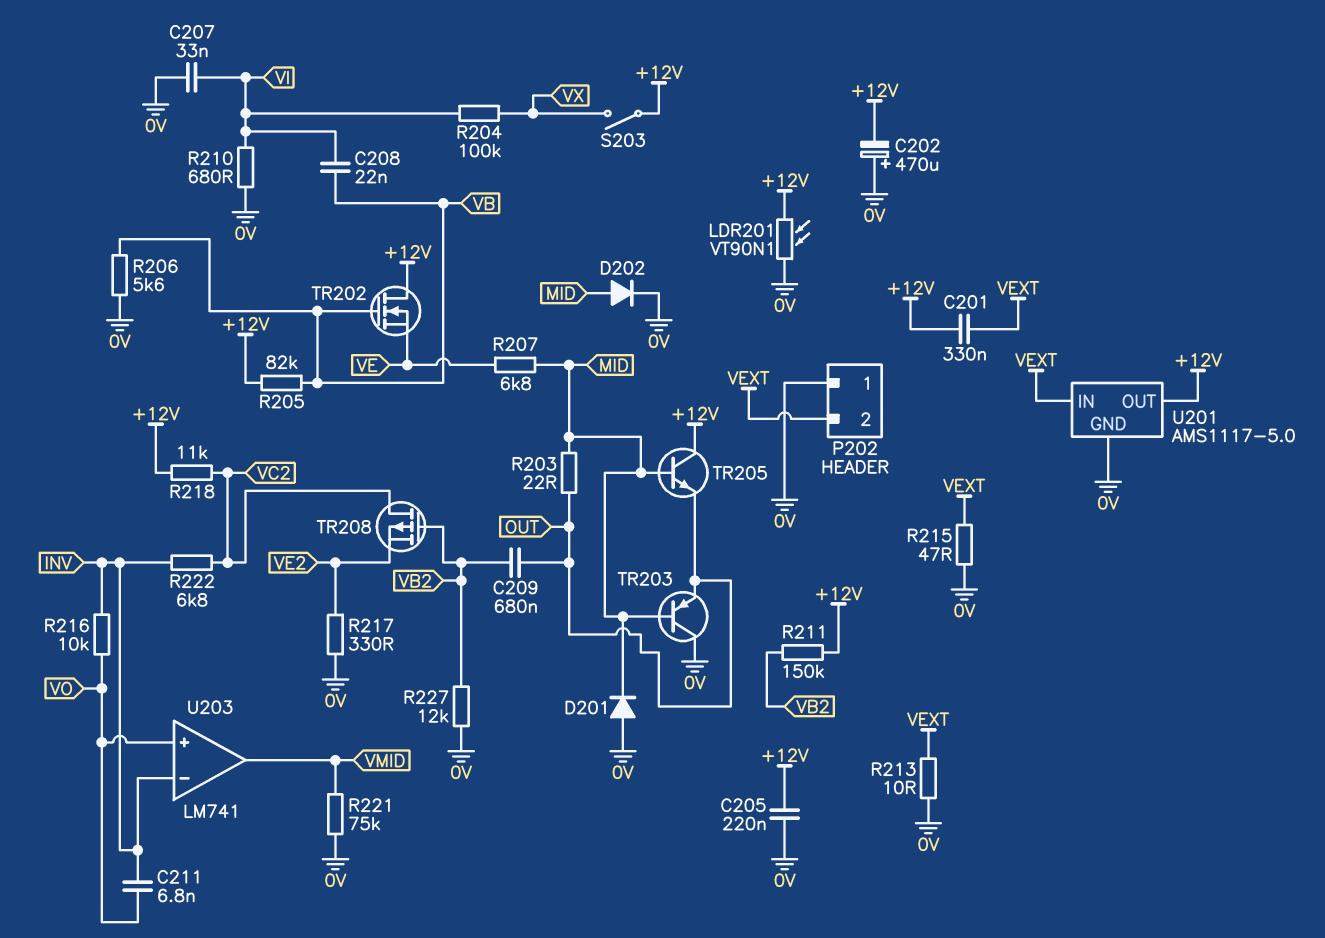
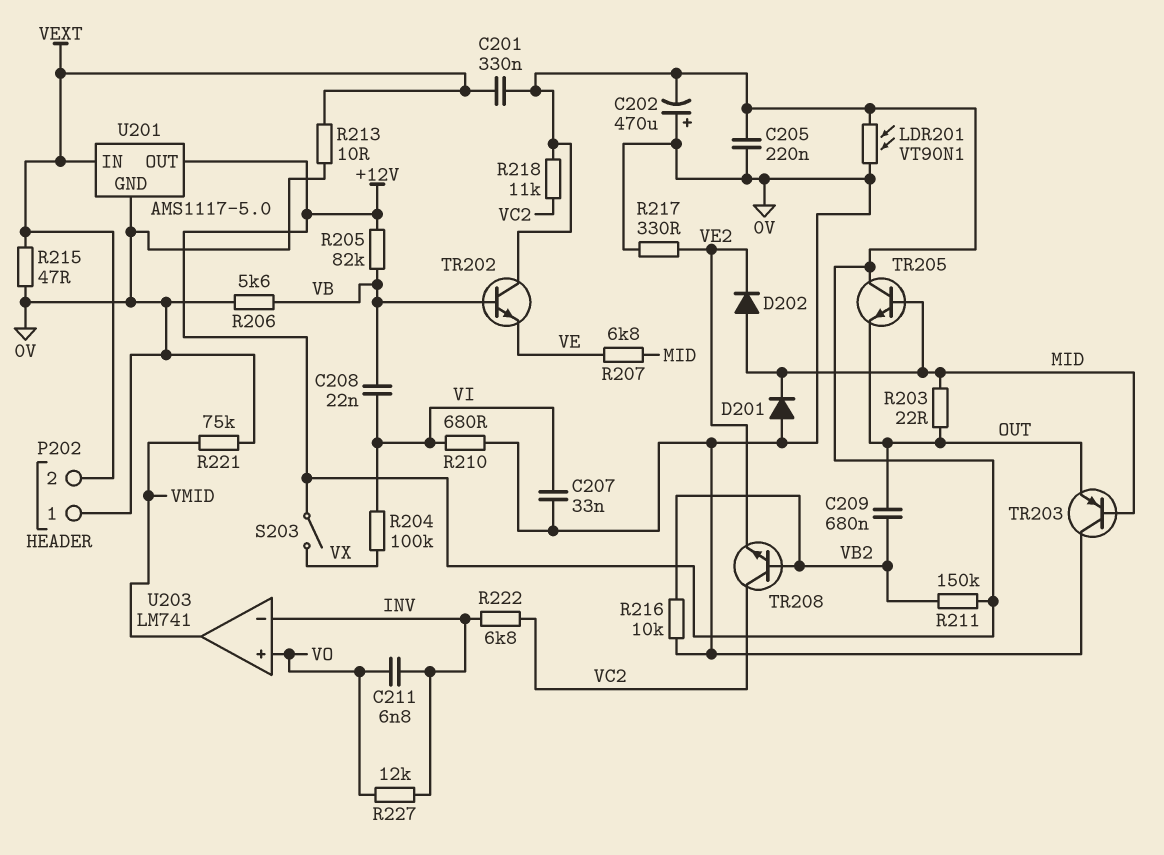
D202: diode (A MID, K 0V) -> diode (A MID, K VE2)
R216: 10k (INV, VO) -> 10k (0V, VB2)
R227: 12k (0V, VB2) -> 12k (INV, VO)
TR202: NMOS (G VB, D +12V, S VE) -> NPN (B VB, C +12V, E VE)
TR208: PMOS (G VB2, D VC2, S VE2) -> NPN (B VB2, C VC2, E VE2)

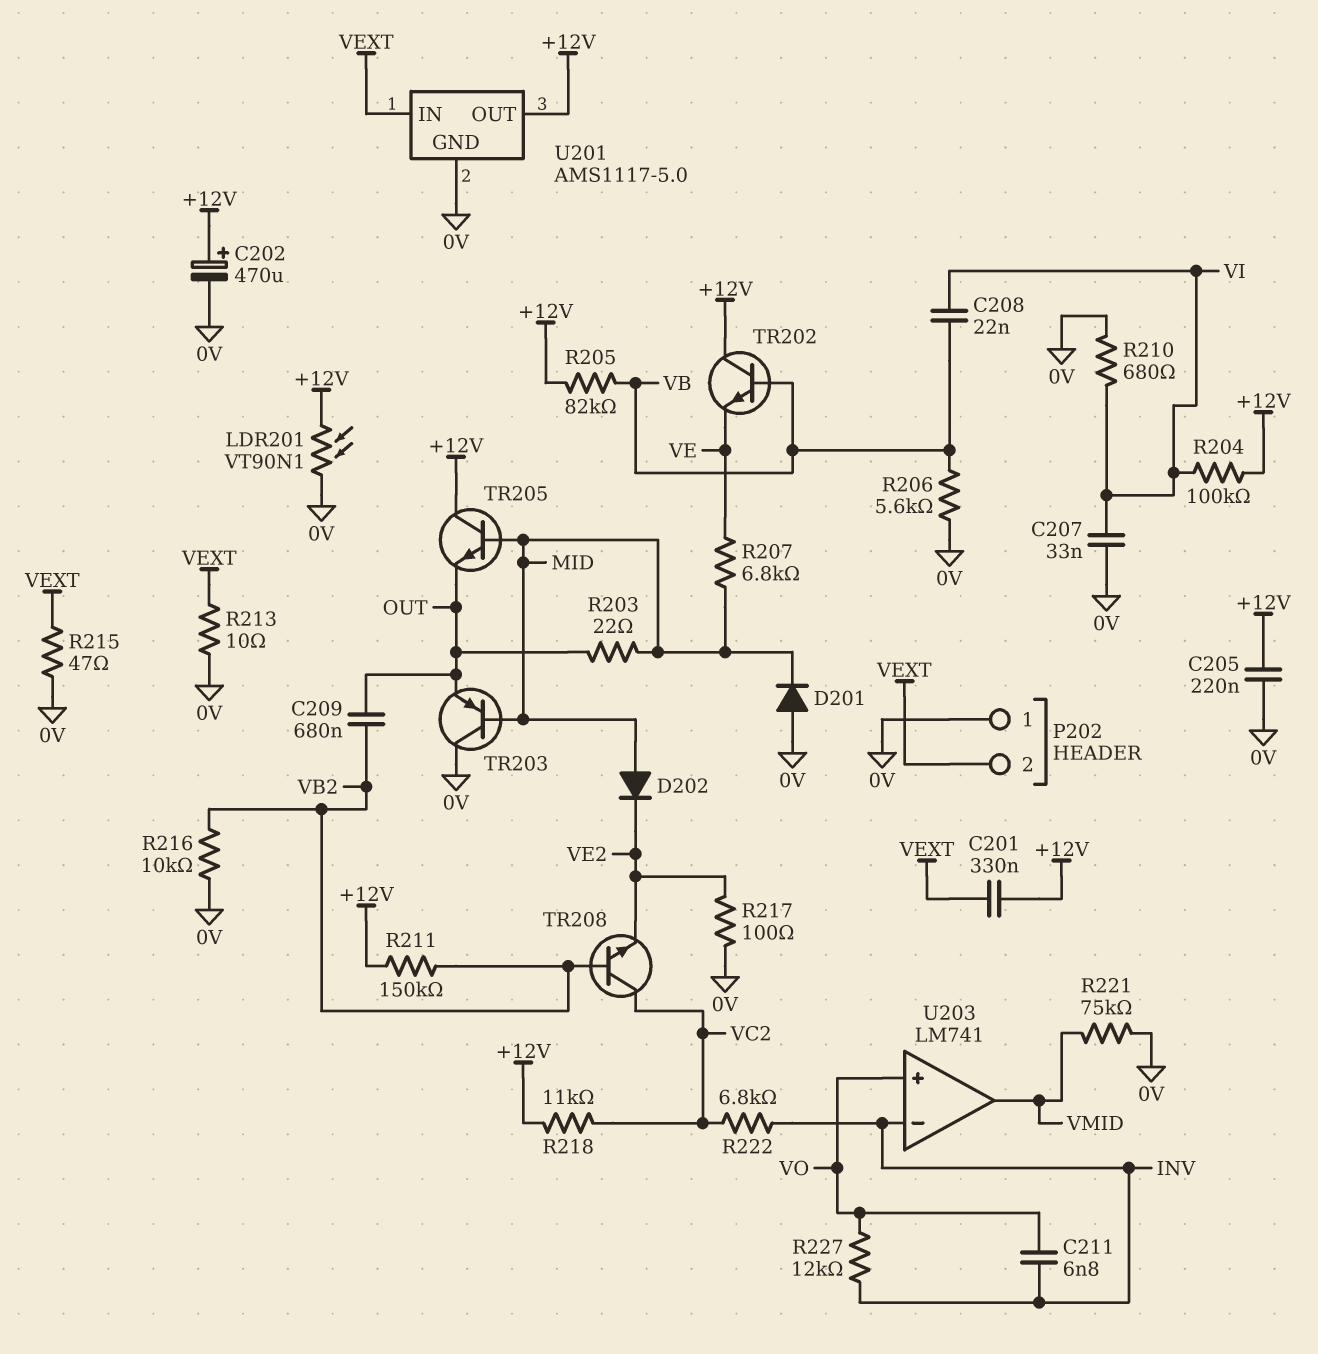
C202: 470uF (plus 0V, minus +12V) -> 470uF (plus +12V, minus 0V)
R204: 100k (VI, VX) -> 100k (+12V, VI)
R217: 330 (0V, VE2) -> 100 (0V, VE2)
S203: switch (+12V, VX) -> none

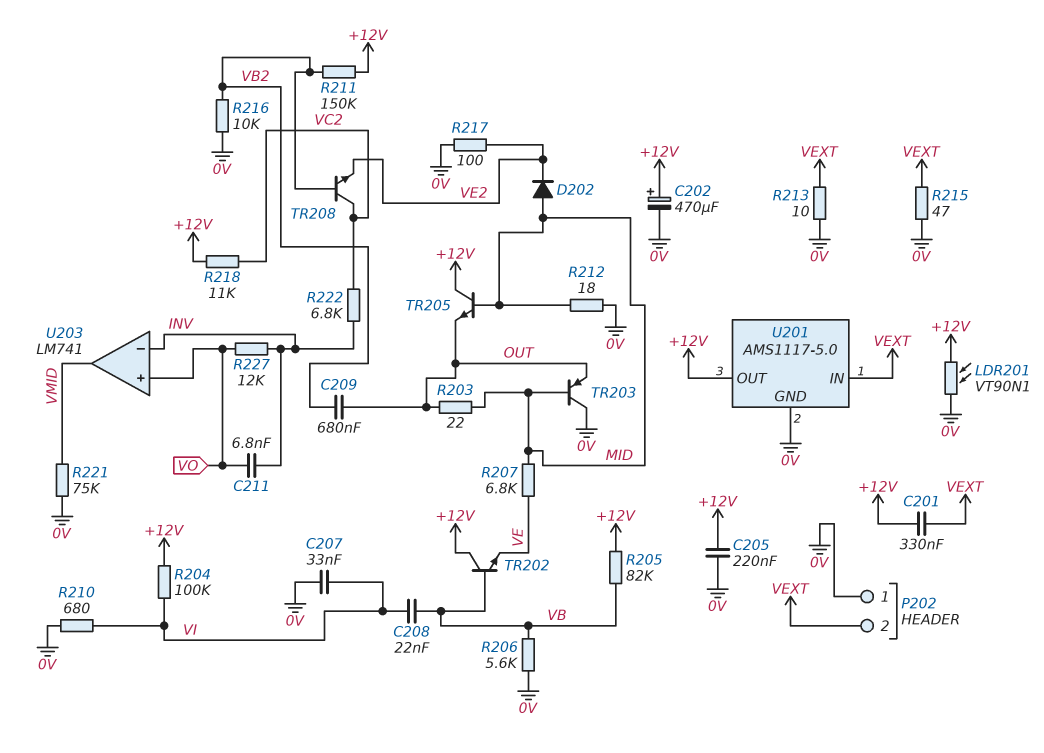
D201: diode (A 0V, K MID) -> none
R212: none -> 18 (0V, MID)

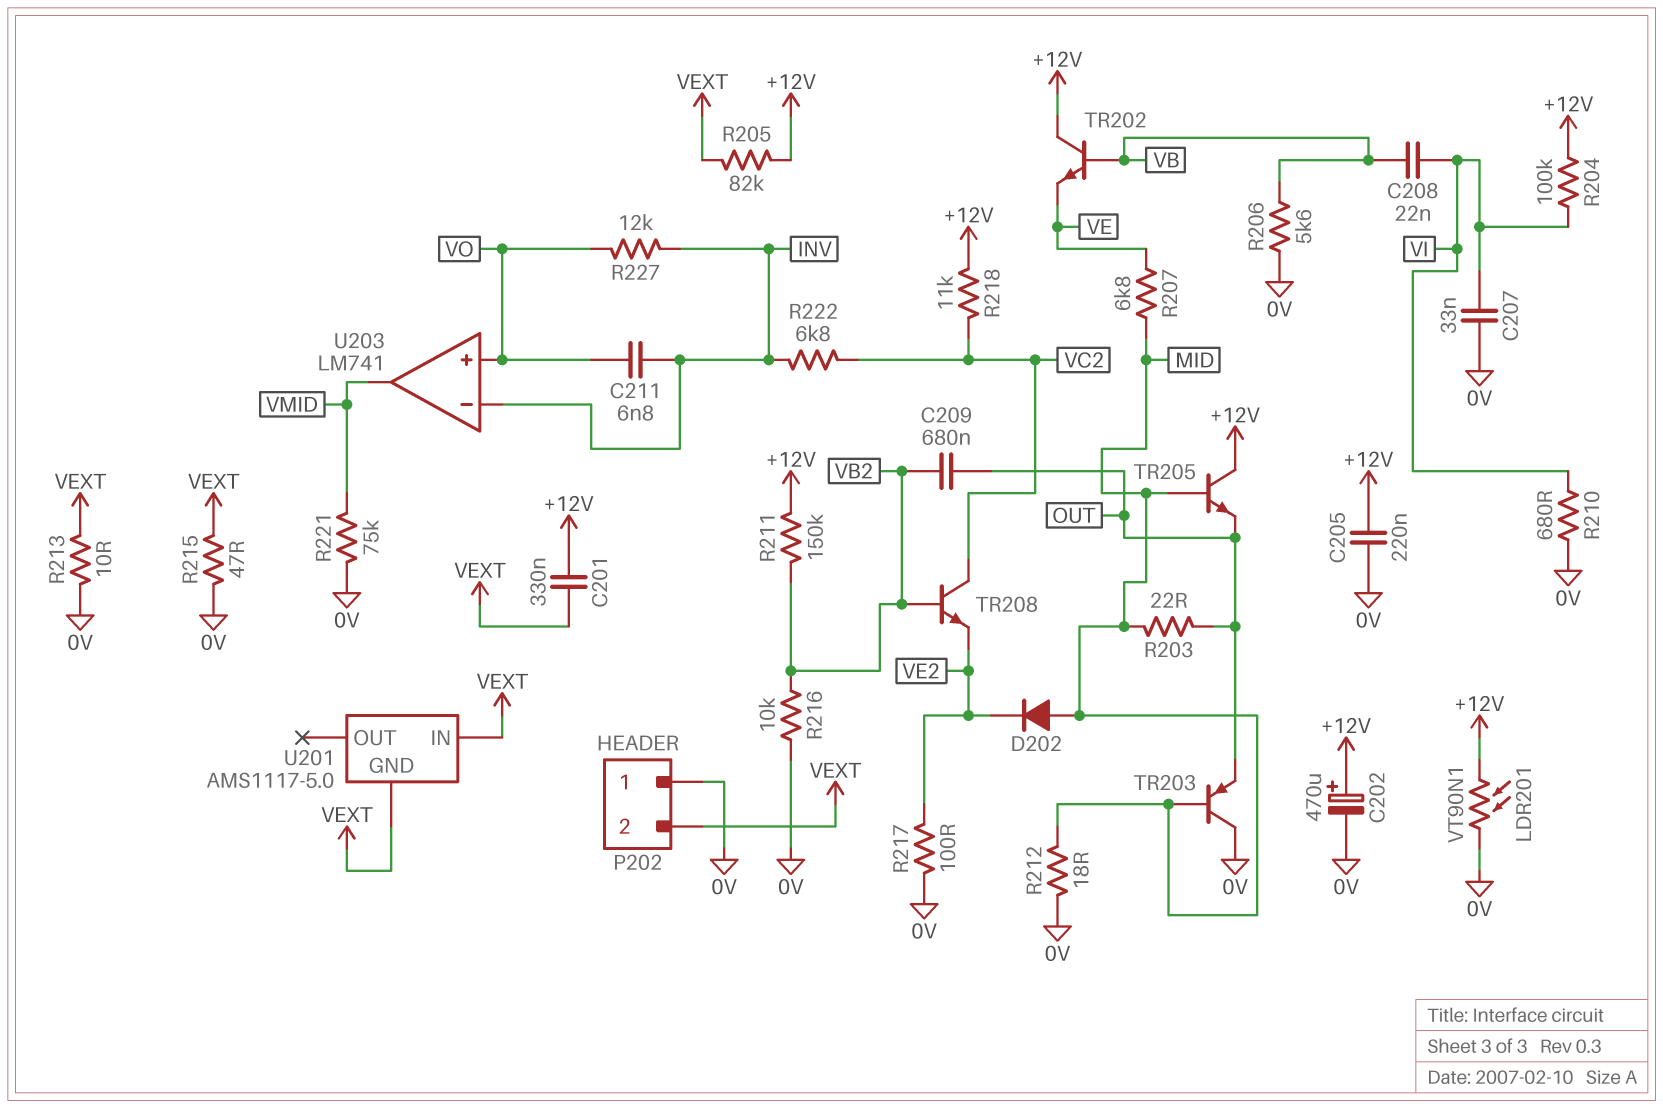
R205: 82k (+12V, VB) -> 82k (+12V, VEXT)
U201 pin GND: 0V -> VEXT
U201 pin OUT: +12V -> none

